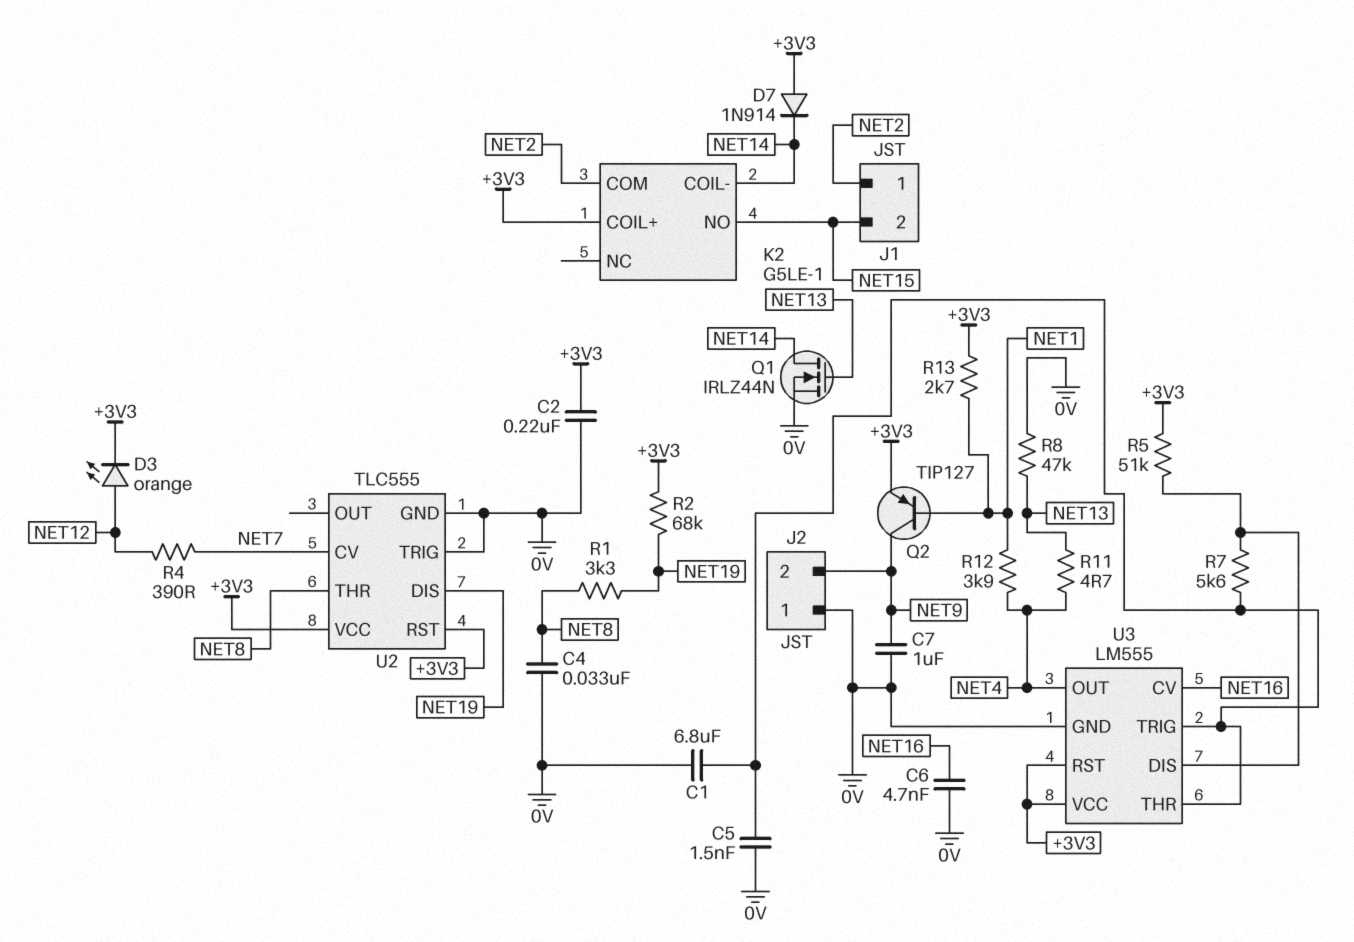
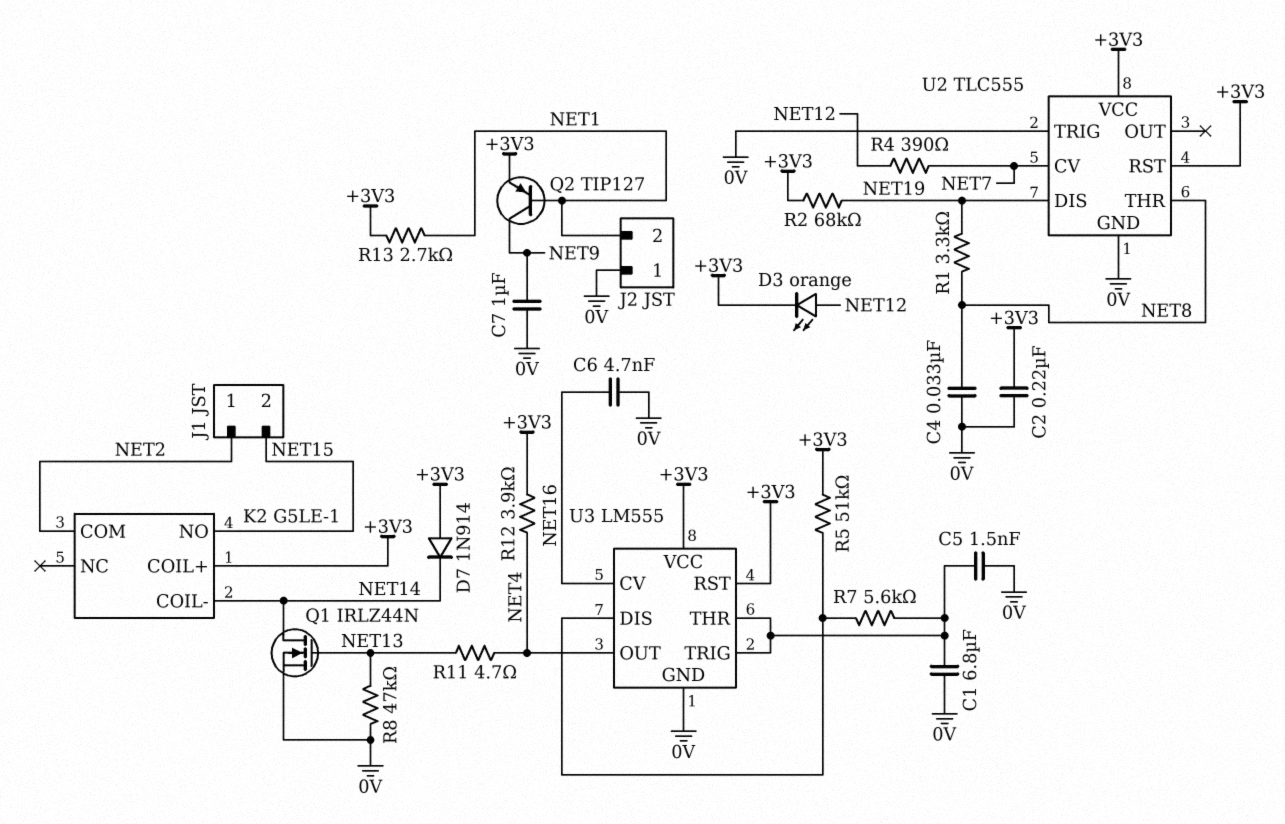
J2 pin 2: NET9 -> NET1
R12: 3.9k (NET1, NET4) -> 3.9k (+3V3, NET4)

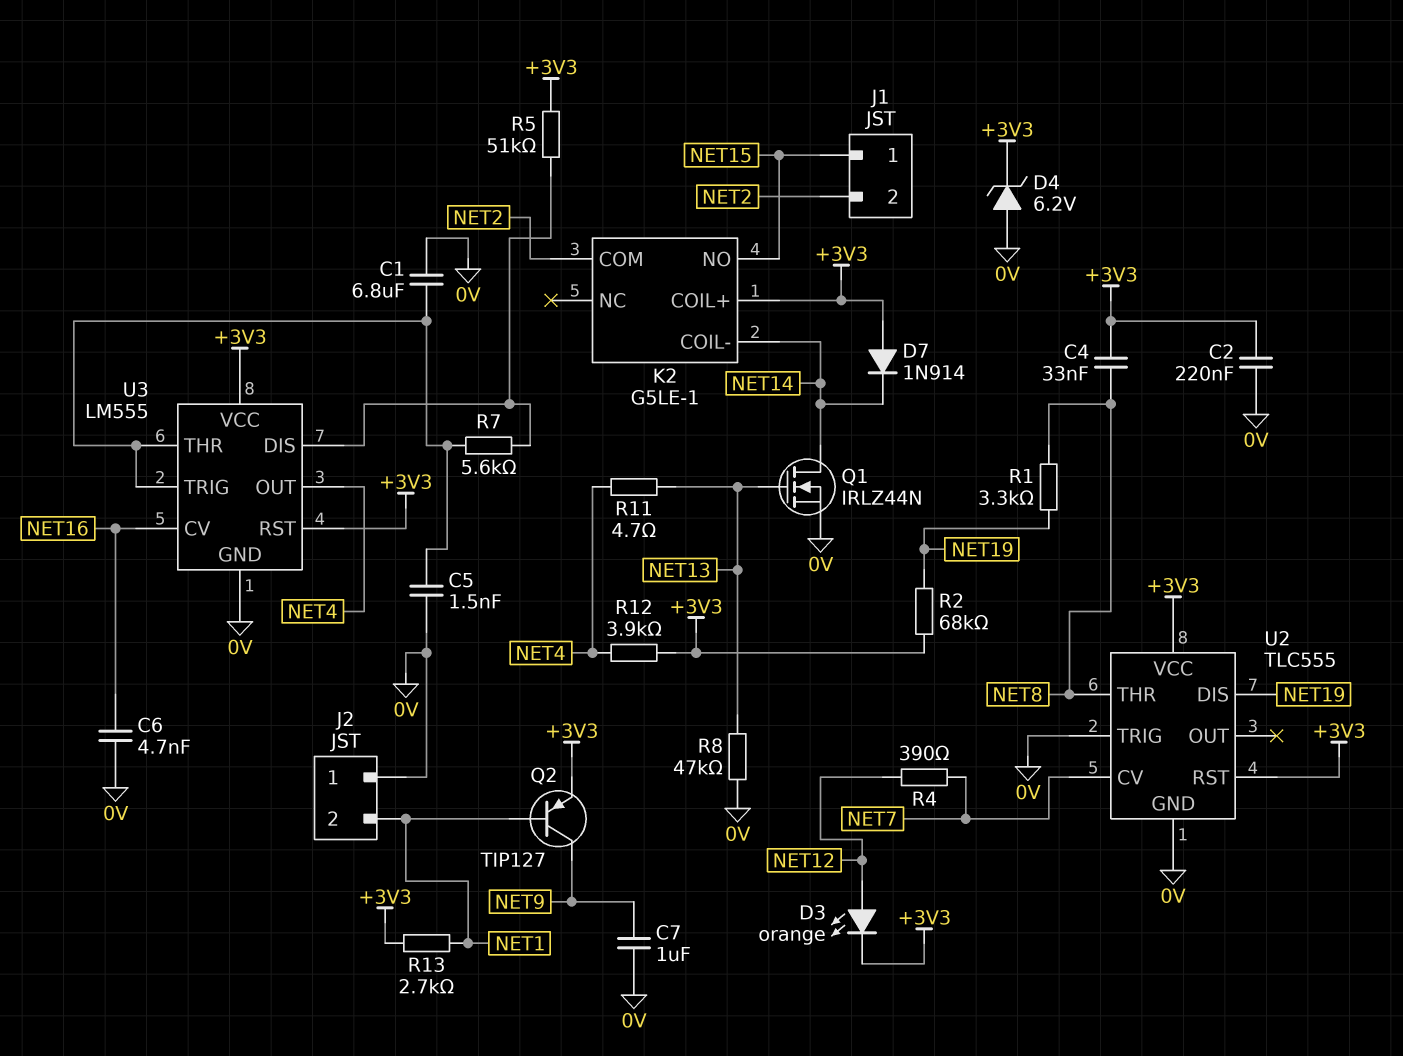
C4: 33nF (0V, NET8) -> 33nF (+3V3, NET8)
D4: none -> zener 6.2V (A 0V, K +3V3)
J1 pin 1: NET2 -> NET15
J1 pin 2: NET15 -> NET2

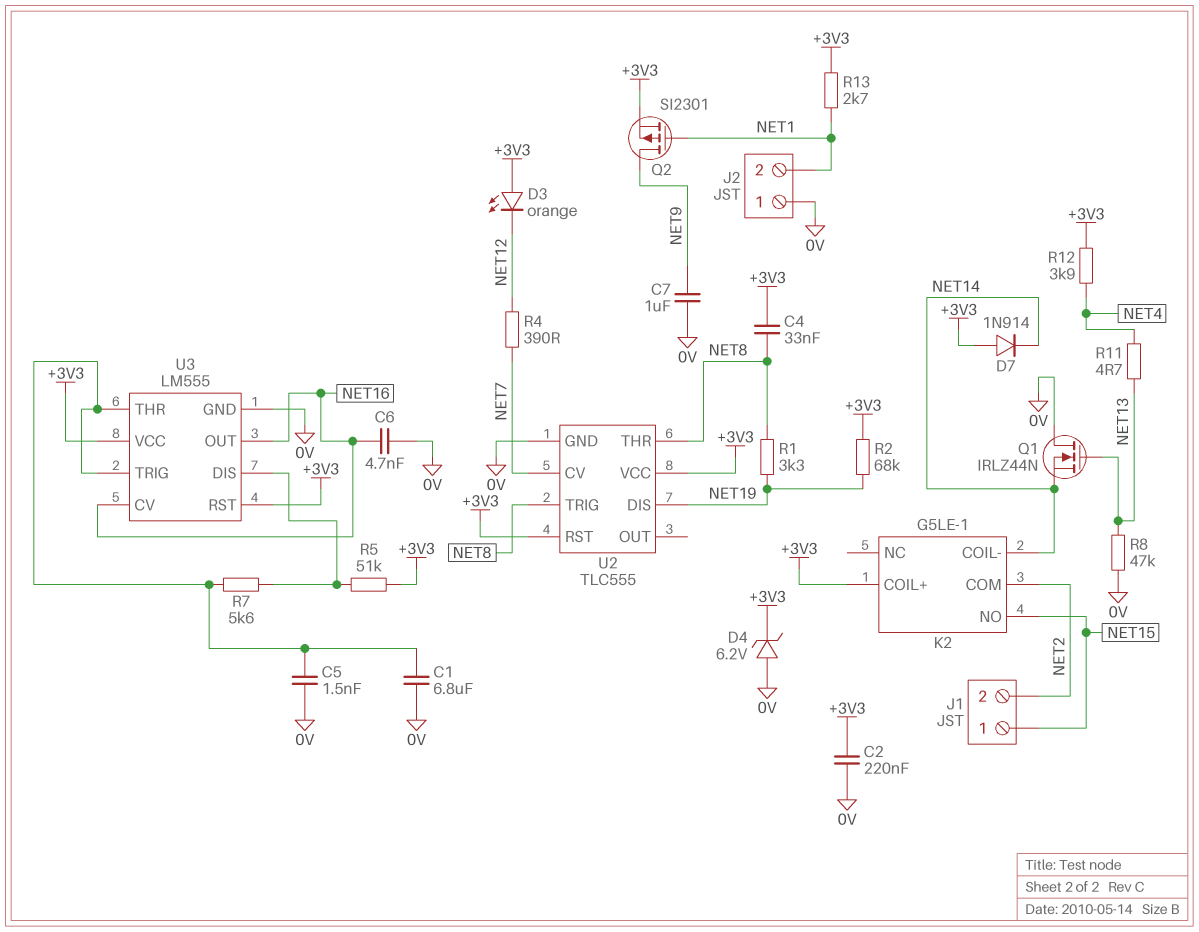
D3: LED orange (A NET12, K +3V3) -> LED orange (A +3V3, K NET12)
Q1: NMOS IRLZ44N (G NET13, D NET14, S 0V) -> NMOS IRLZ44N (G NET13, D 0V, S NET14)
Q2: PNP TIP127 (B NET1, C NET9, E +3V3) -> PMOS SI2301 (G NET1, D NET9, S +3V3)
U2 pin TRIG: 0V -> NET8
U3 pin OUT: NET4 -> NET16

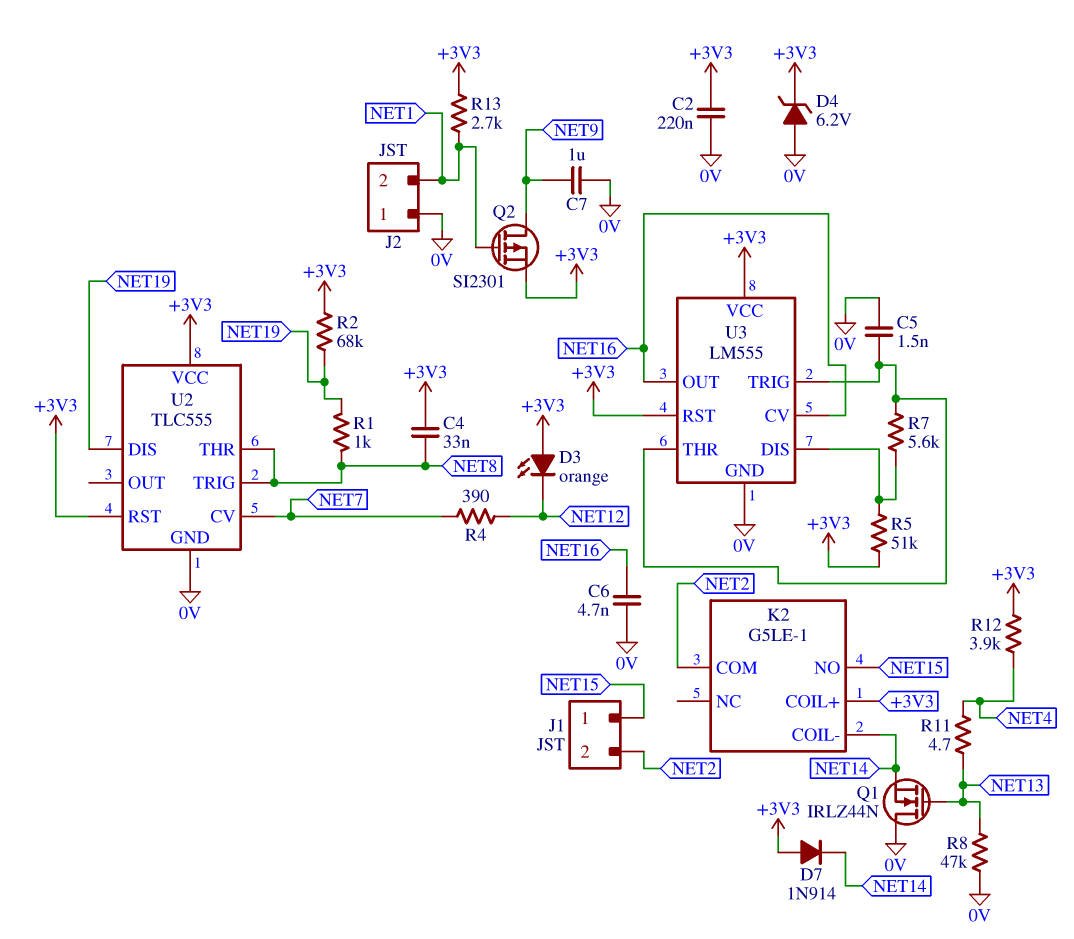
C1: 6.8uF (0V, U3/THR) -> none
R1: 3.3k (NET8, NET19) -> 1k (NET8, NET19)

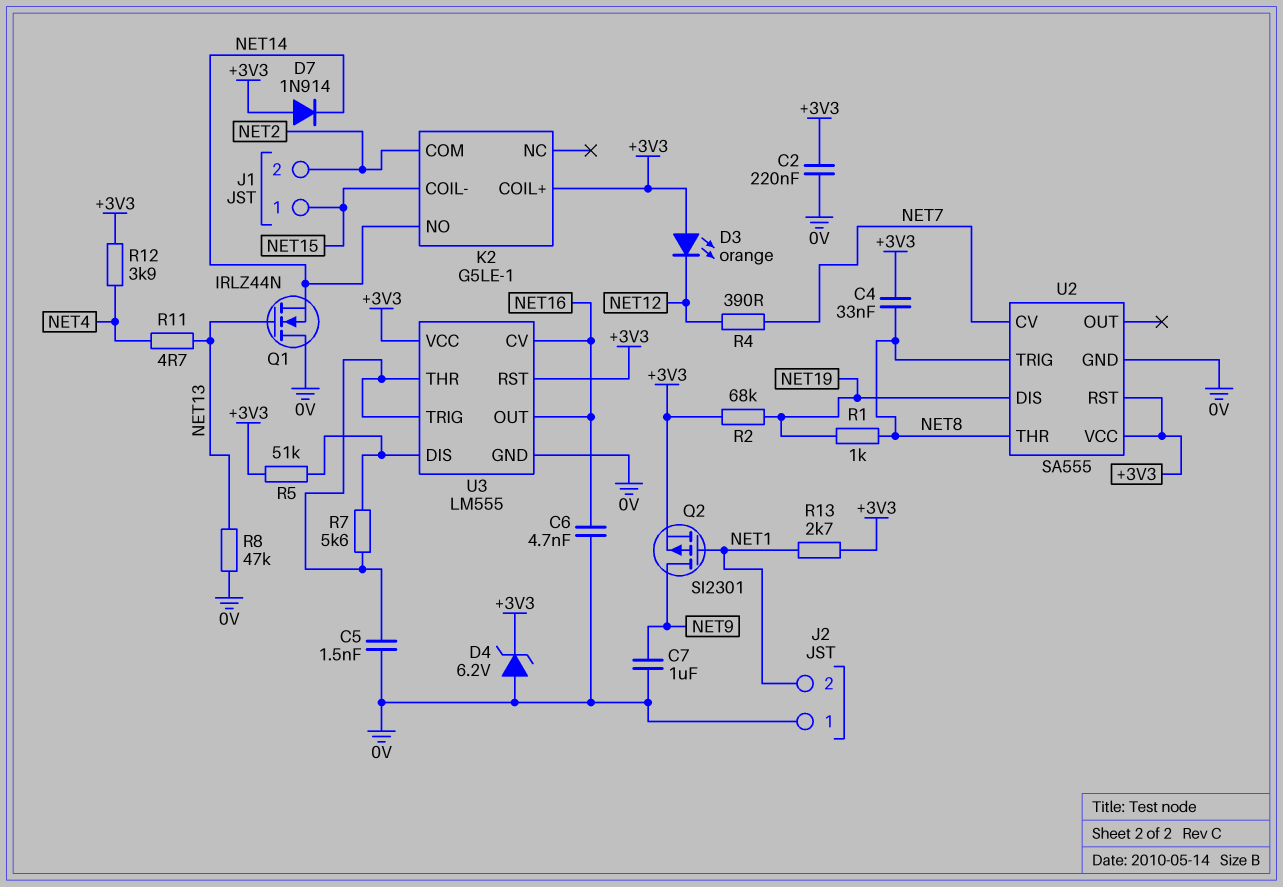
K2 pin COIL-: NET14 -> NET15
K2 pin NO: NET15 -> NET14
U2: TLC555 -> SA555

